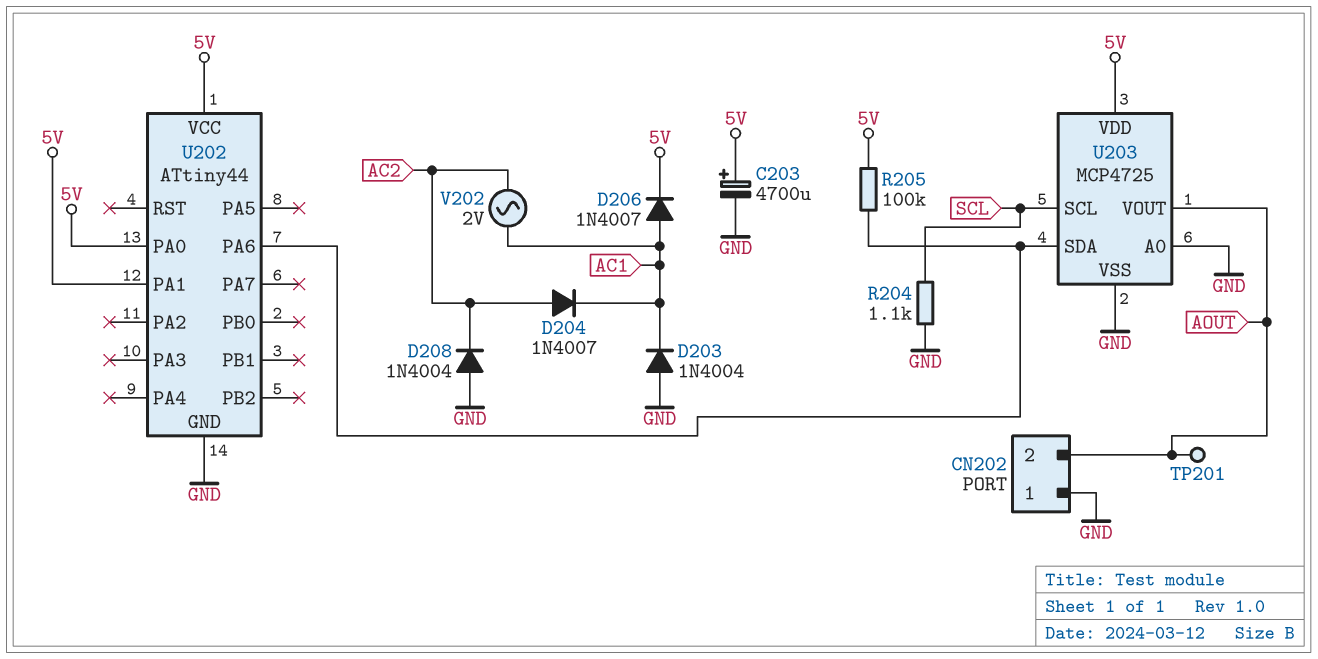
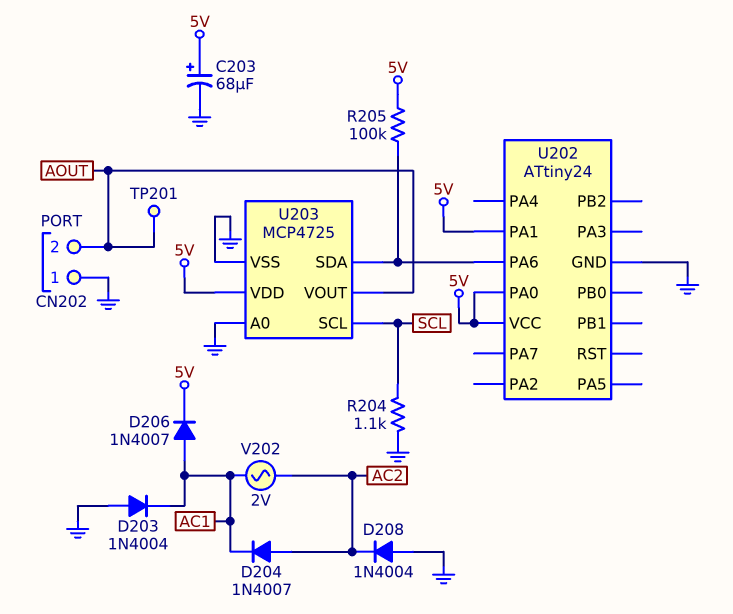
C203: 4700uF (plus 5V, minus GND) -> 68uF (plus 5V, minus GND)
U202: ATtiny44 -> ATtiny24

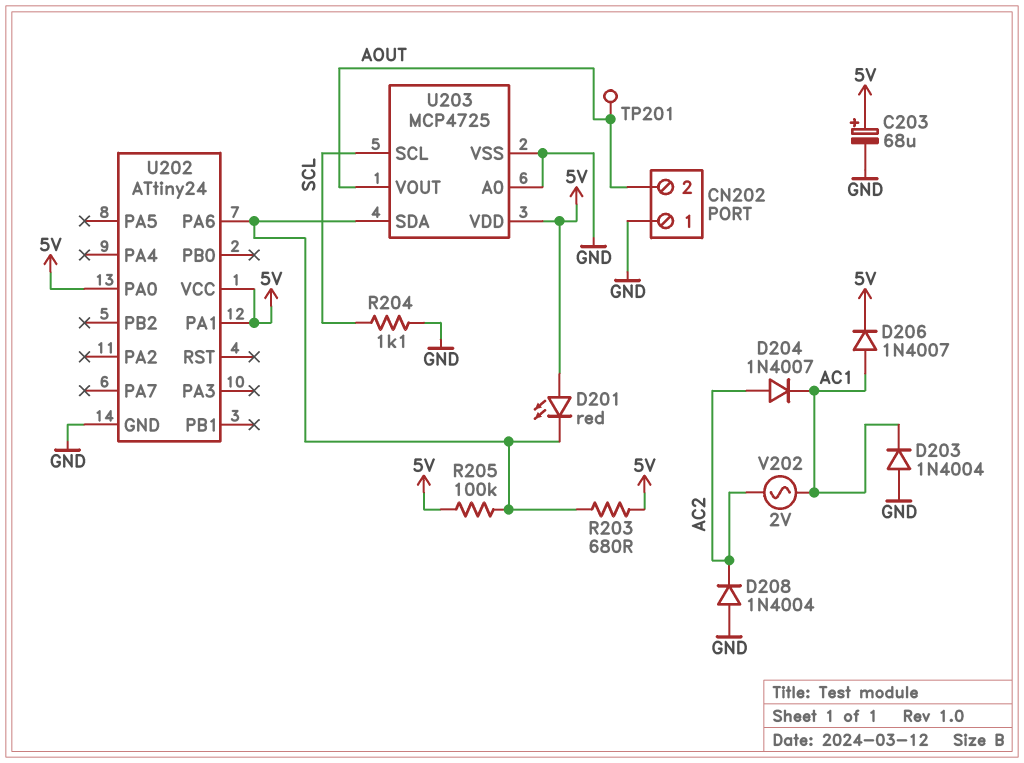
D201: none -> LED red (A 5V, K U202/PA6)
R203: none -> 680 (5V, U202/PA6)

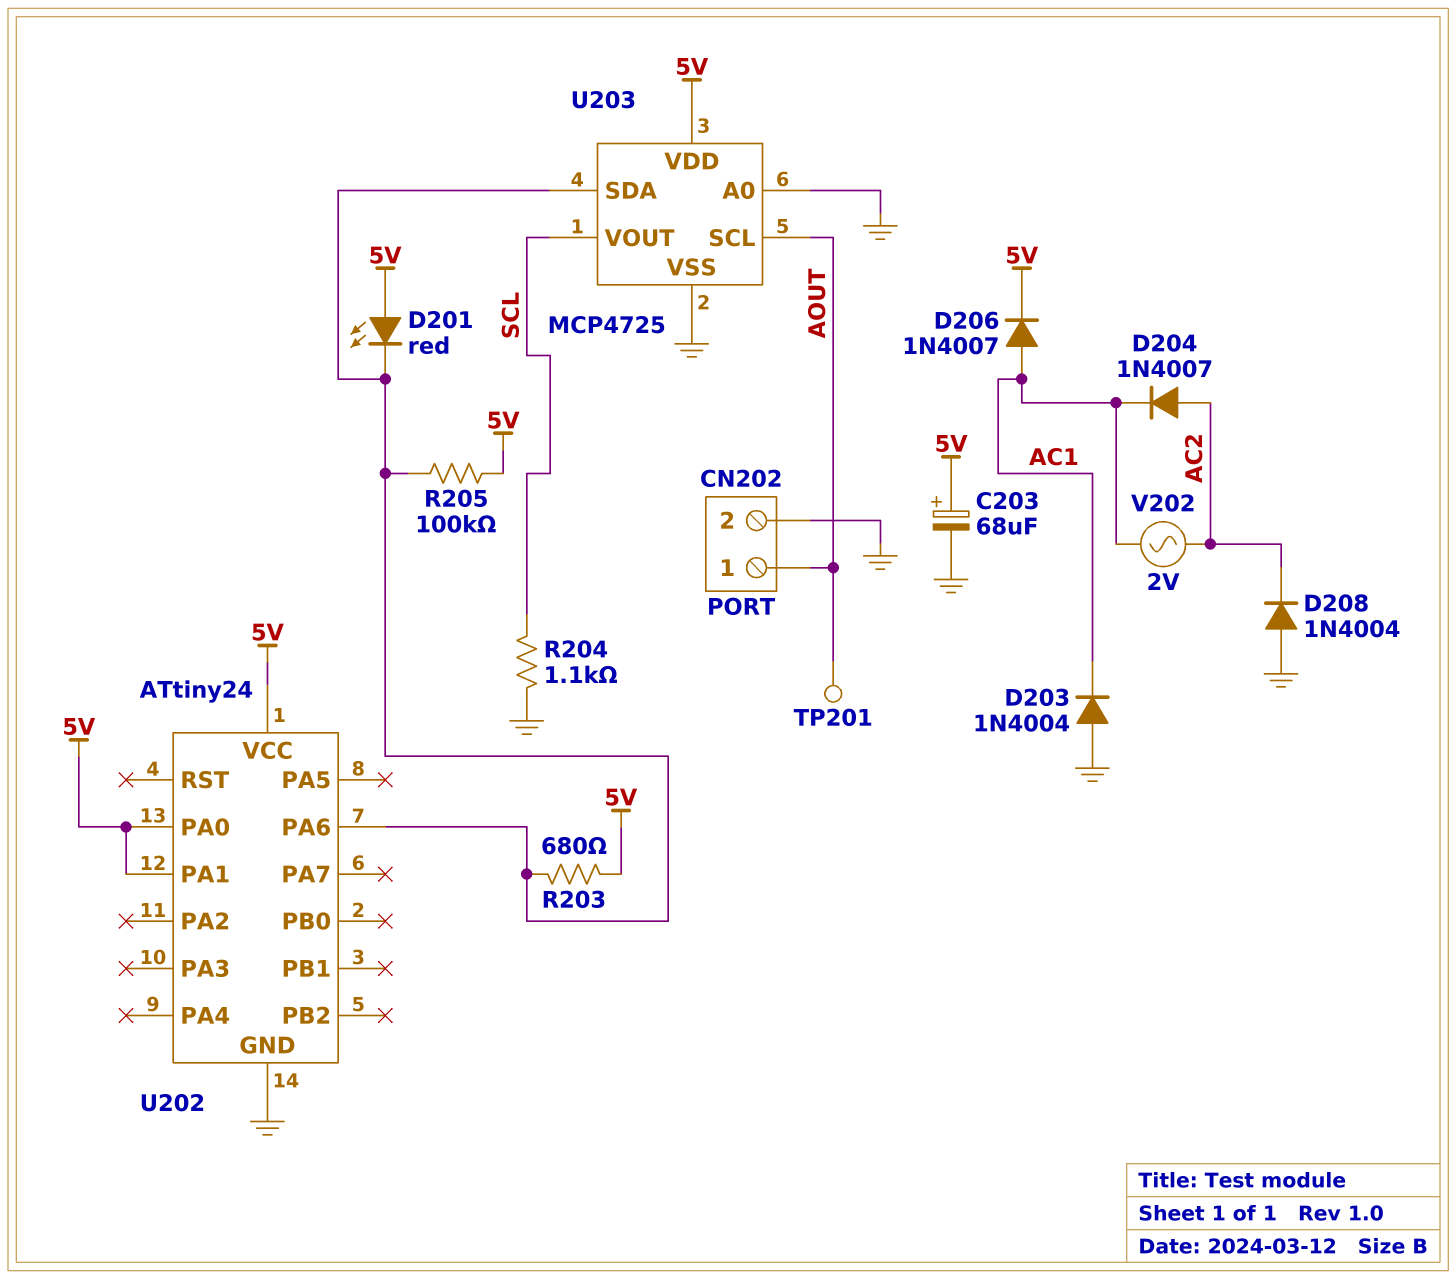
CN202 pin 1: GND -> AOUT
CN202 pin 2: AOUT -> GND
U203 pin SCL: SCL -> AOUT
U203 pin VOUT: AOUT -> SCL

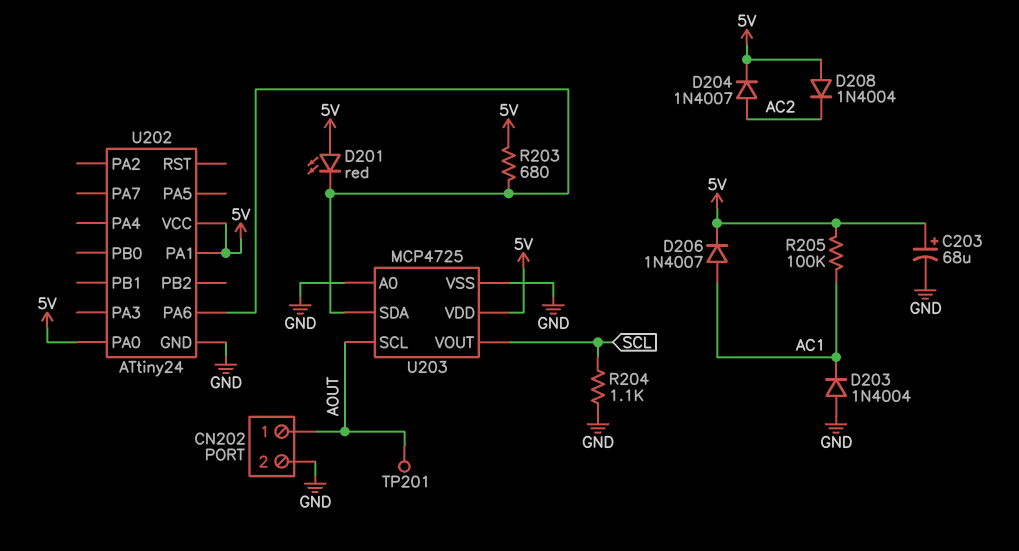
D204: diode 1N4007 (A AC2, K AC1) -> diode 1N4007 (A AC2, K 5V)
D208: diode 1N4004 (A GND, K AC2) -> diode 1N4004 (A 5V, K AC2)
R205: 100k (5V, U202/PA6) -> 100k (5V, AC1)
V202: AC 2V (AC1, AC2) -> none

